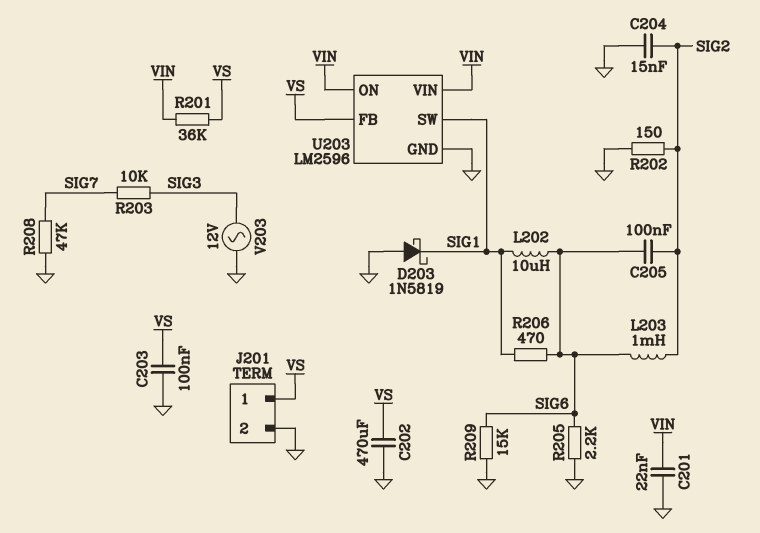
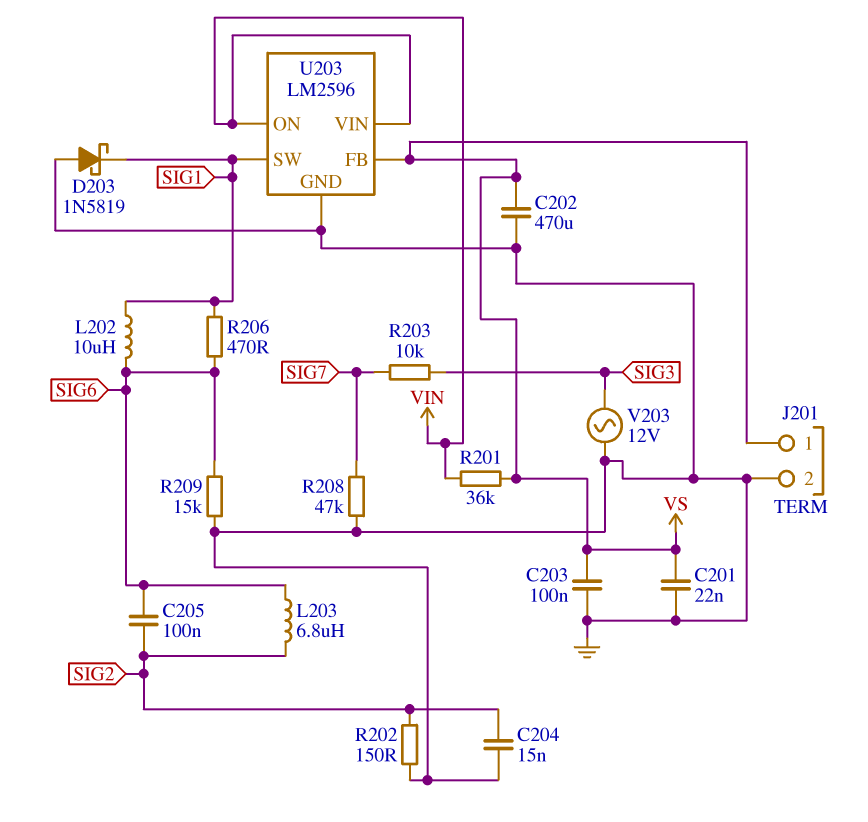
C201: 22nF (GND, VIN) -> 22nF (GND, VS)
L203: 1mH (SIG2, SIG6) -> 6.8uH (SIG2, SIG6)
R205: 2.2k (GND, SIG6) -> none

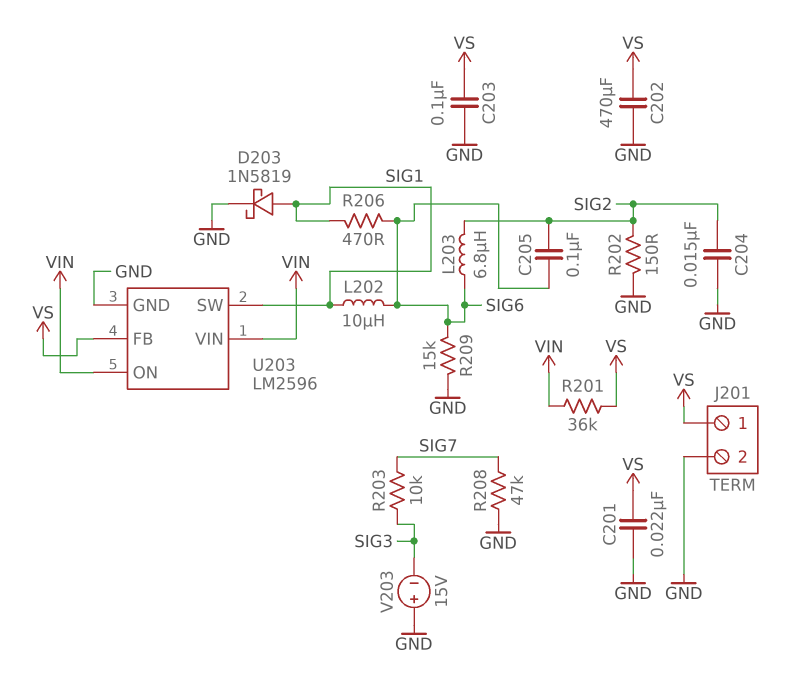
D203: schottky 1N5819 (A GND, K SIG1) -> schottky 1N5819 (A SIG1, K GND)
V203: AC 12V (GND, SIG3) -> 15V (plus GND, minus SIG3)

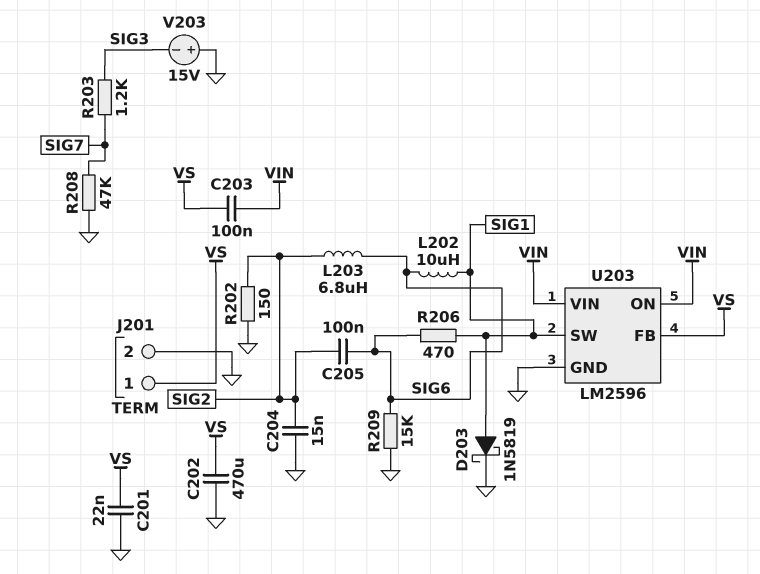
C203: 100nF (GND, VS) -> 100nF (VIN, VS)
R201: 36k (VIN, VS) -> none
R203: 10k (SIG3, SIG7) -> 1.2k (SIG3, SIG7)

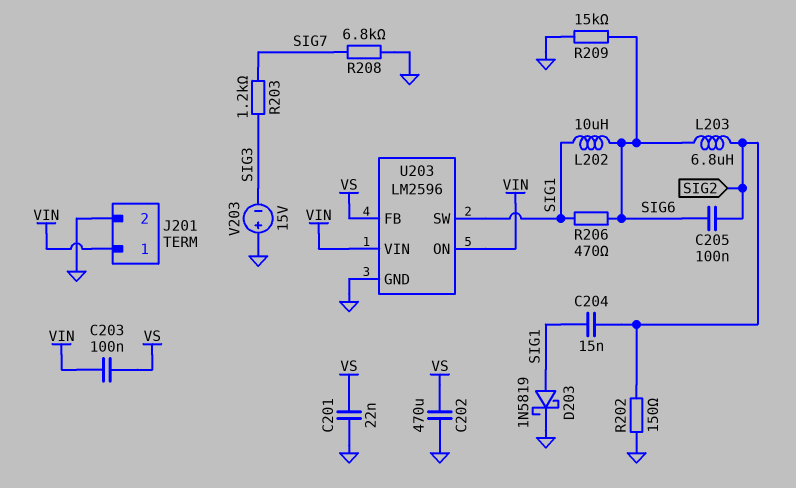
C204: 15nF (GND, SIG2) -> 15nF (SIG1, SIG2)
J201 pin 1: VS -> VIN
R208: 47k (GND, SIG7) -> 6.8k (GND, SIG7)

